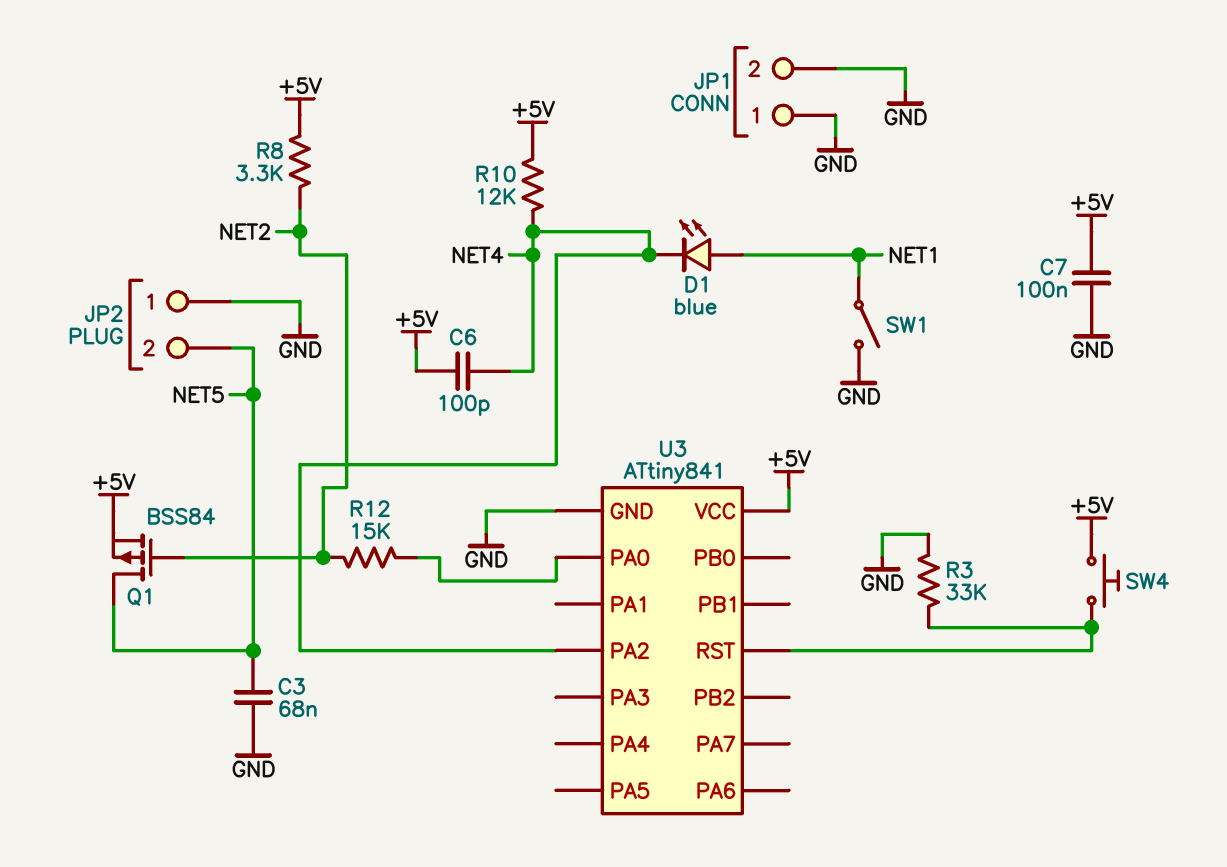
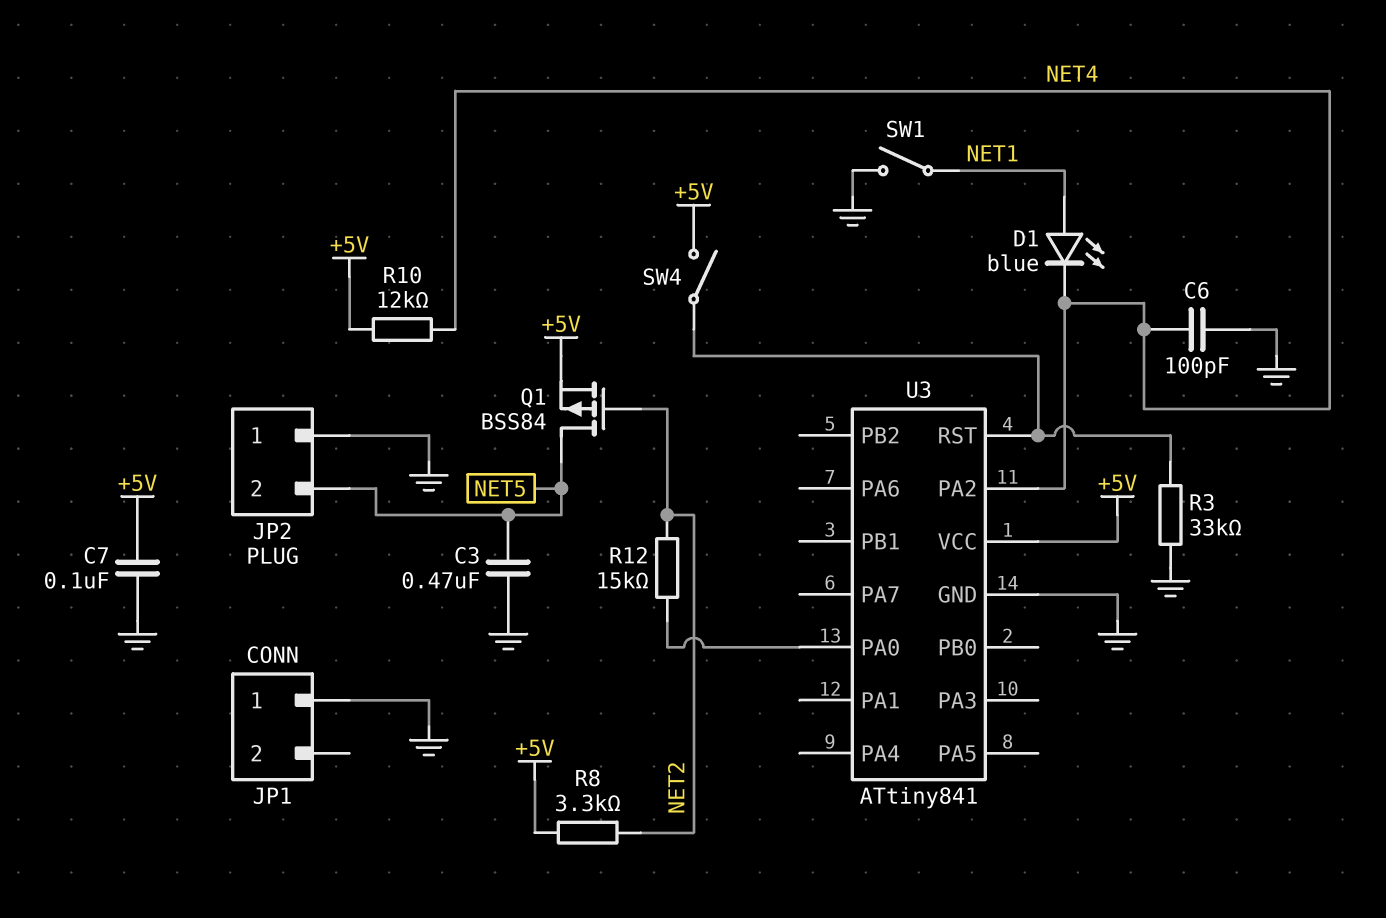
C3: 68nF (GND, NET5) -> 470nF (GND, NET5)
C6: 100pF (+5V, NET4) -> 100pF (GND, NET4)
JP1 pin 2: GND -> none
SW4: button (+5V, U3/RST) -> switch (+5V, U3/RST)

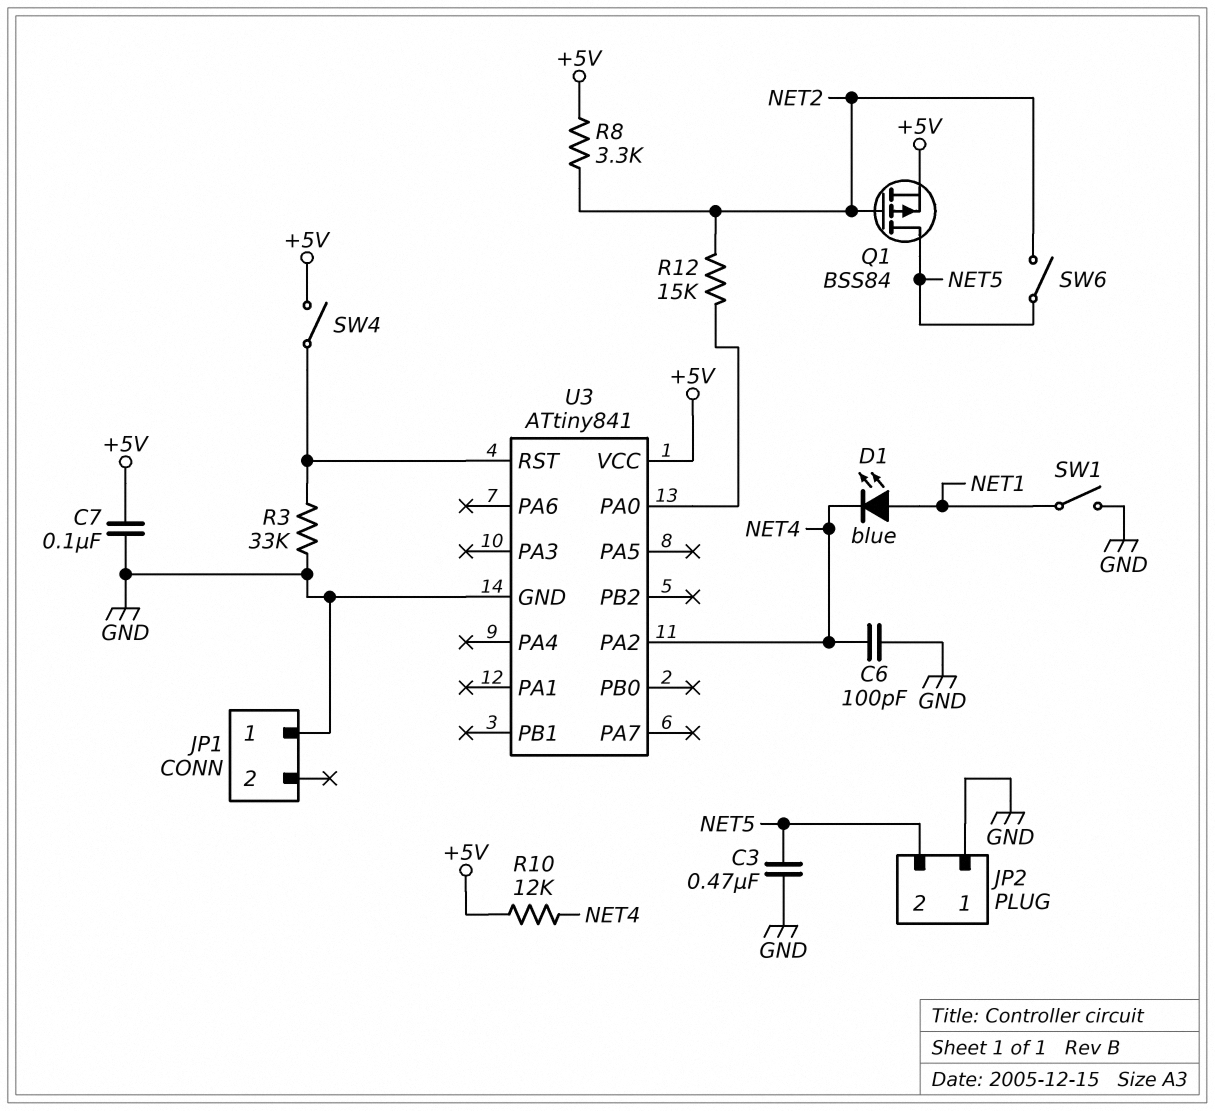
SW6: none -> switch (NET2, NET5)

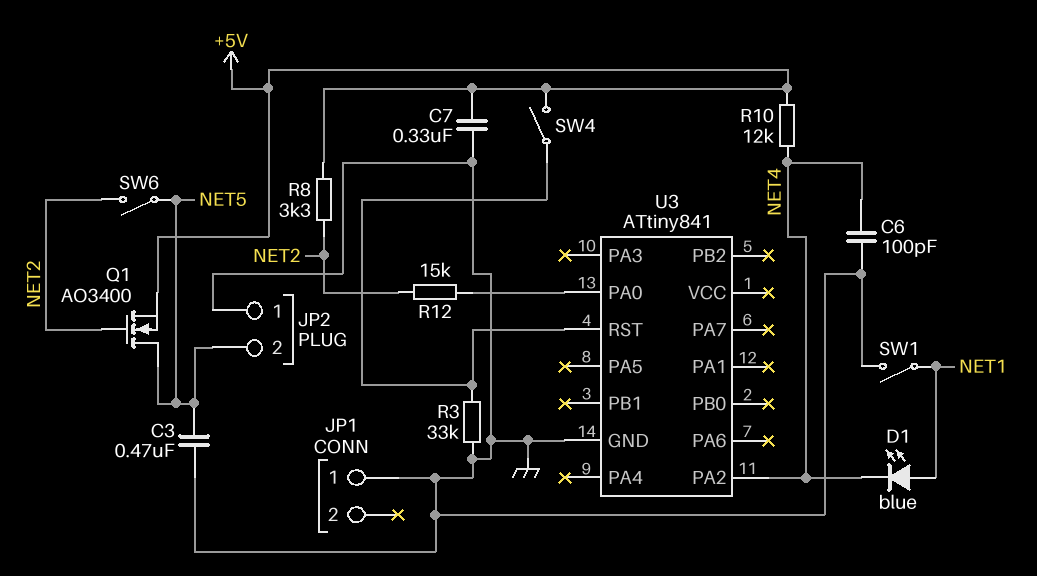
C7: 100nF (+5V, GND) -> 330nF (+5V, GND)
Q1: PMOS BSS84 (G NET2, D NET5, S +5V) -> NMOS AO3400 (G NET2, D NET5, S +5V)
U3 pin VCC: +5V -> none

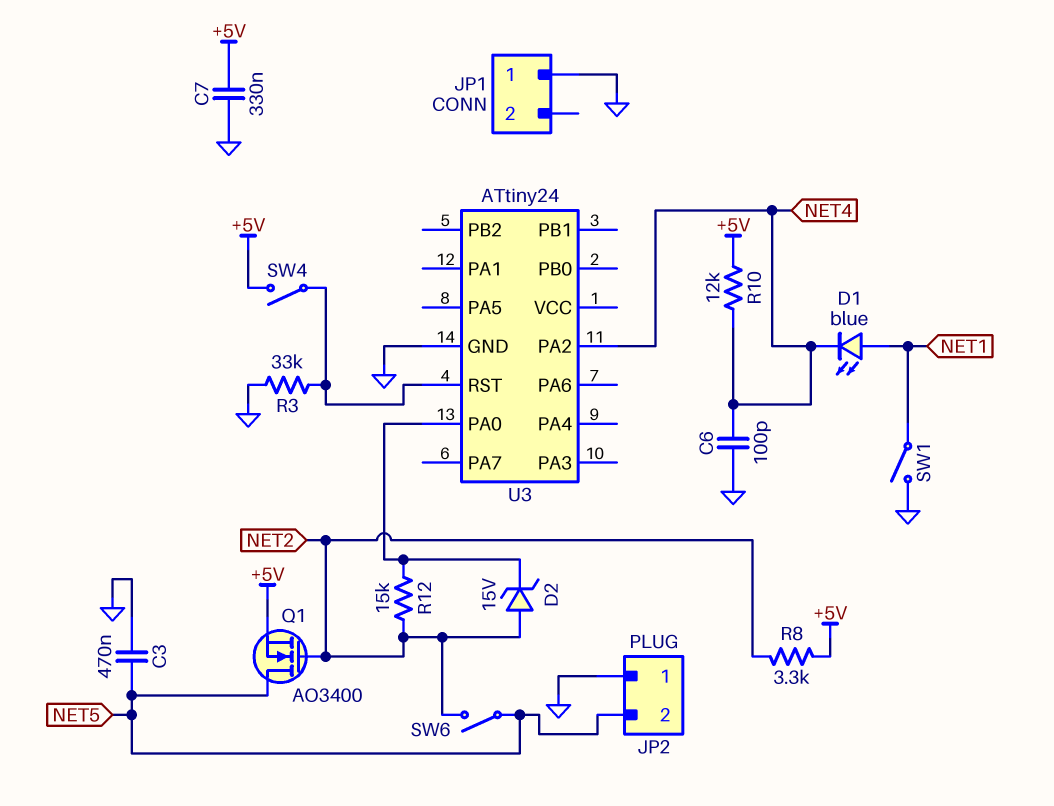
D2: none -> zener 15V (A NET2, K U3/PA0)
U3: ATtiny841 -> ATtiny24

